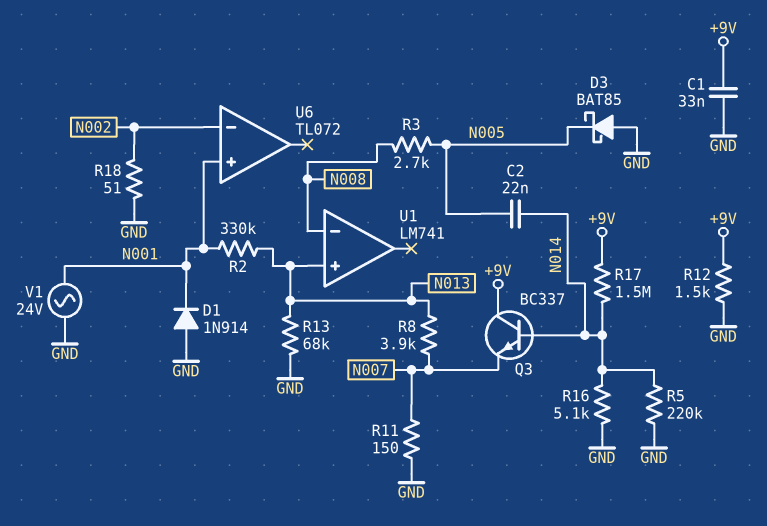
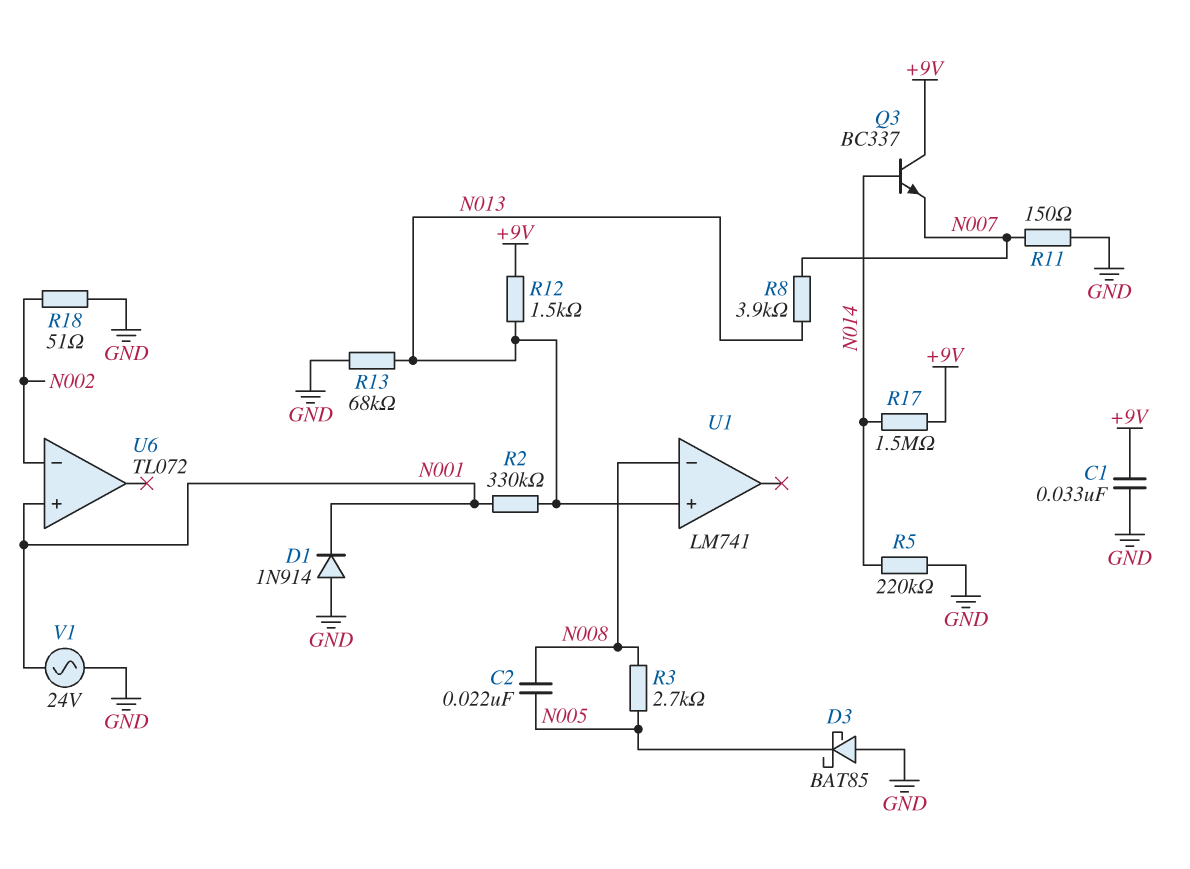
C2: 22nF (N005, N014) -> 22nF (N005, N008)
R12: 1.5k (+9V, GND) -> 1.5k (+9V, N013)
R16: 5.1k (GND, N014) -> none

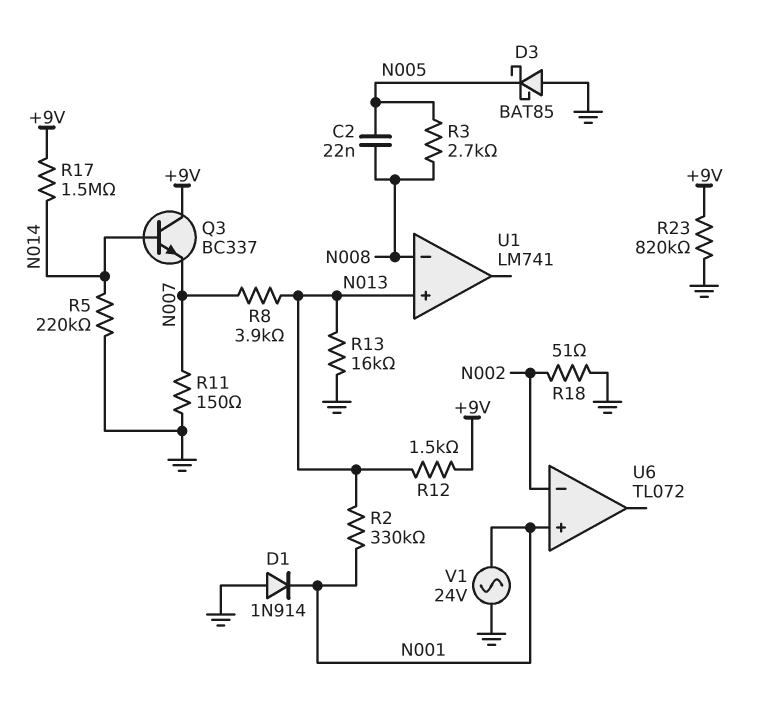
C1: 33nF (+9V, GND) -> none
R13: 68k (GND, N013) -> 16k (GND, N013)
R23: none -> 820k (+9V, GND)

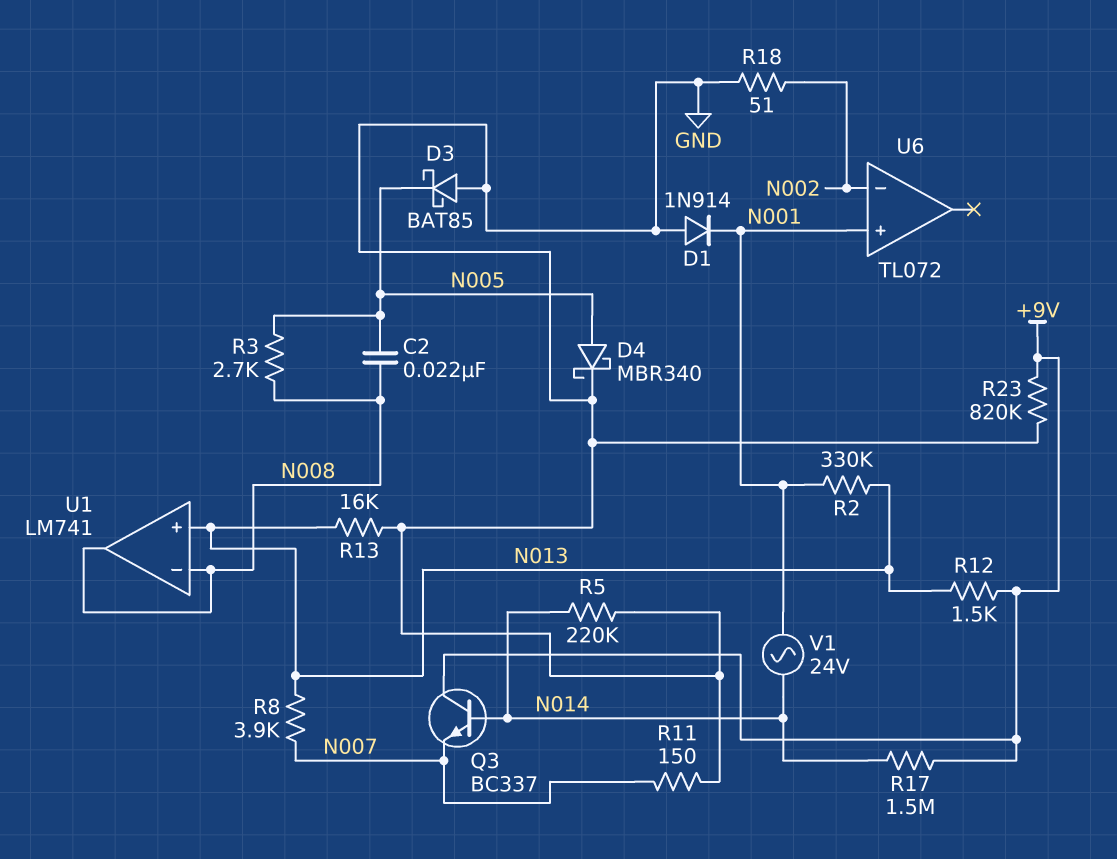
D4: none -> schottky MBR340 (A N005, K GND)
U1 pin out: none -> N008
V1: AC 24V (GND, N001) -> AC 24V (N001, N014)

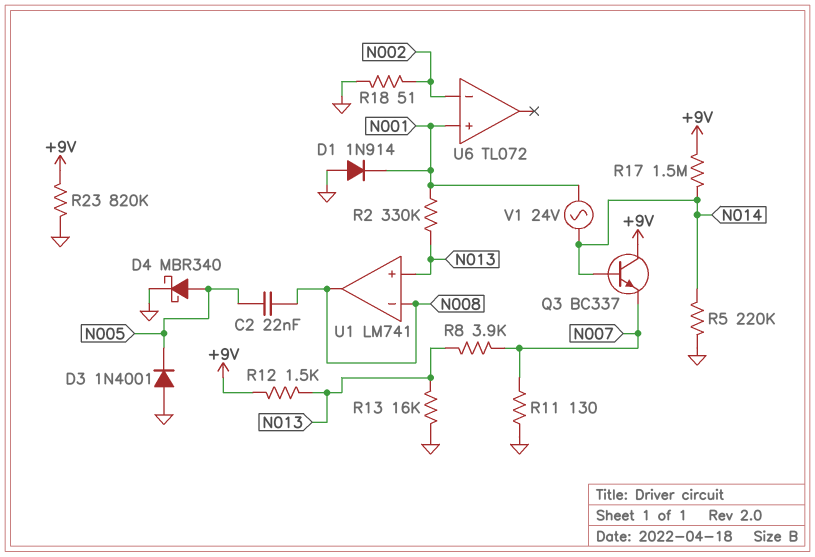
D3: schottky BAT85 (A GND, K N005) -> diode 1N4001 (A GND, K N005)
R3: 2.7k (N005, N008) -> none
R11: 150 (GND, N007) -> 130 (GND, N007)

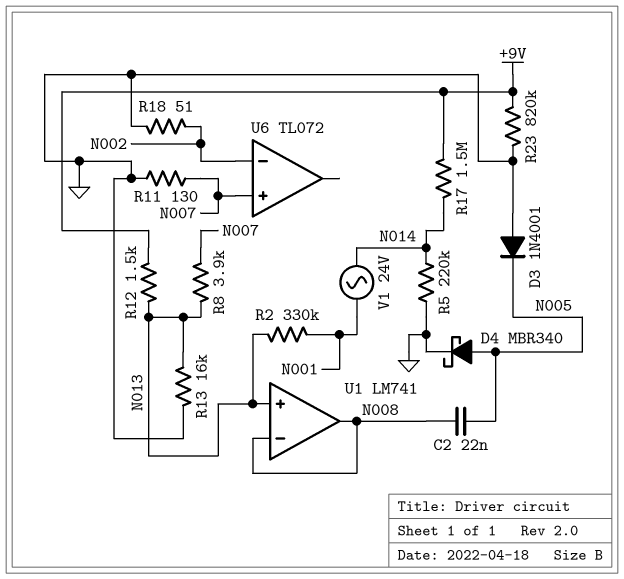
D1: diode 1N914 (A GND, K N001) -> none
Q3: NPN BC337 (B N014, C +9V, E N007) -> none
U6 pin in+: N001 -> N007

